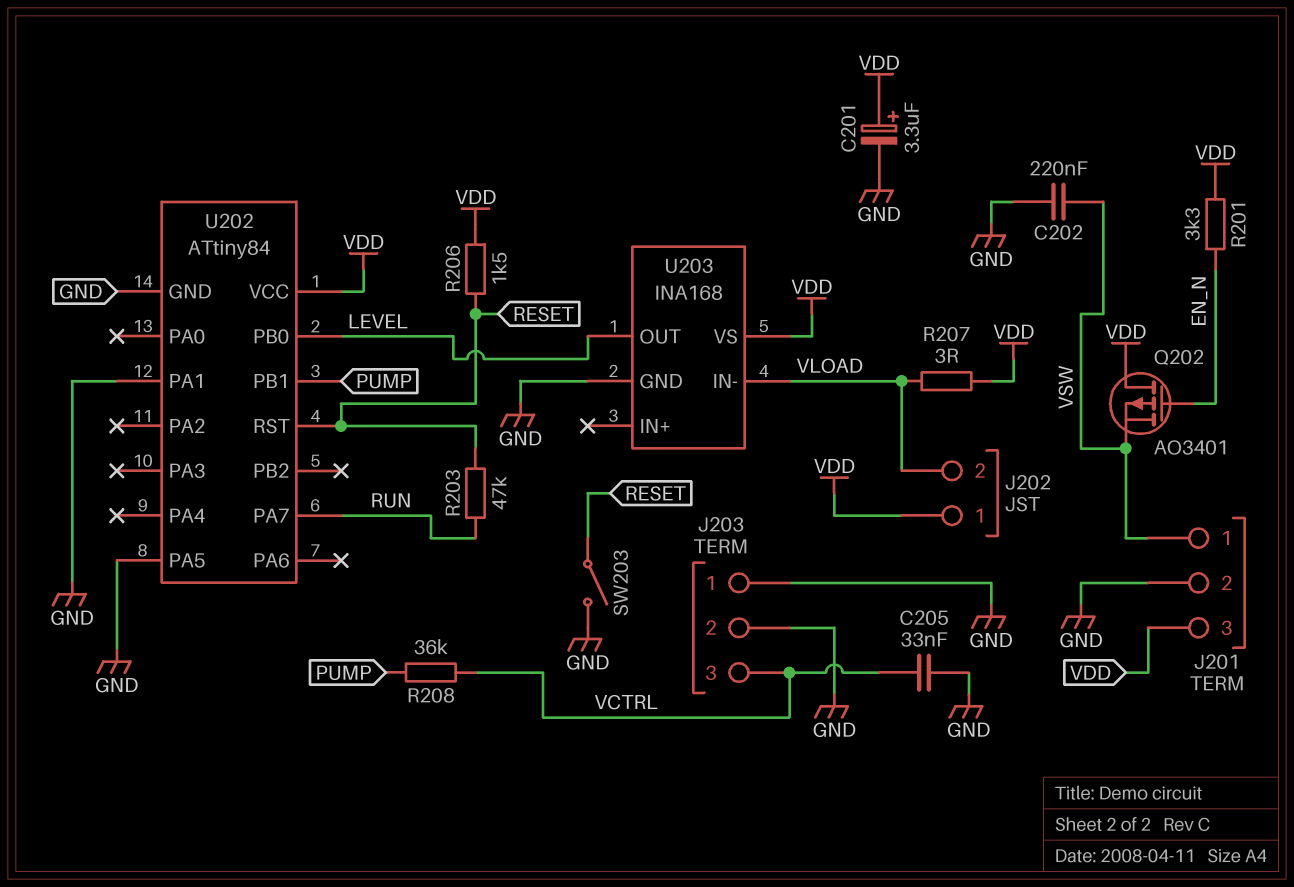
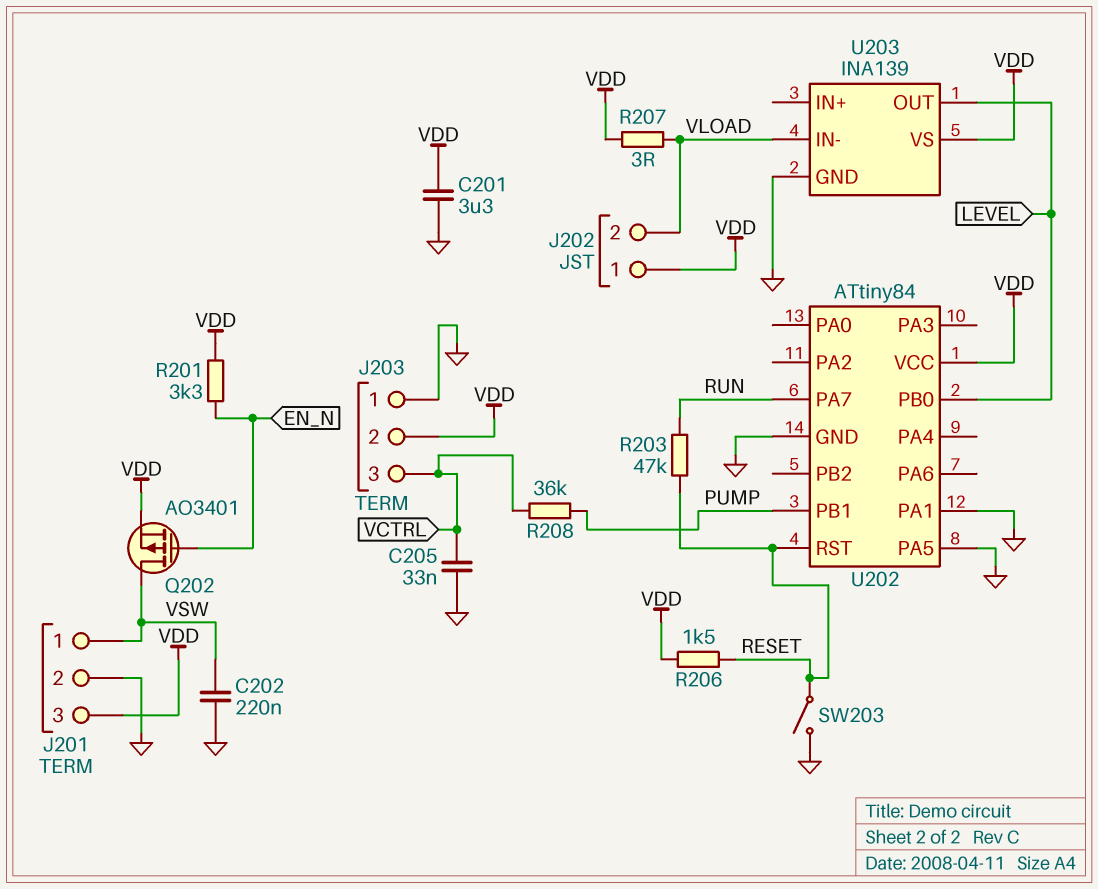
C201: 3.3uF (plus VDD, minus GND) -> 3.3uF (GND, VDD)
J203 pin 2: GND -> VDD
Q202: PMOS AO3401 (G EN_N, D VDD, S VSW) -> PMOS AO3401 (G EN_N, D VSW, S VDD)
U203: INA168 -> INA139

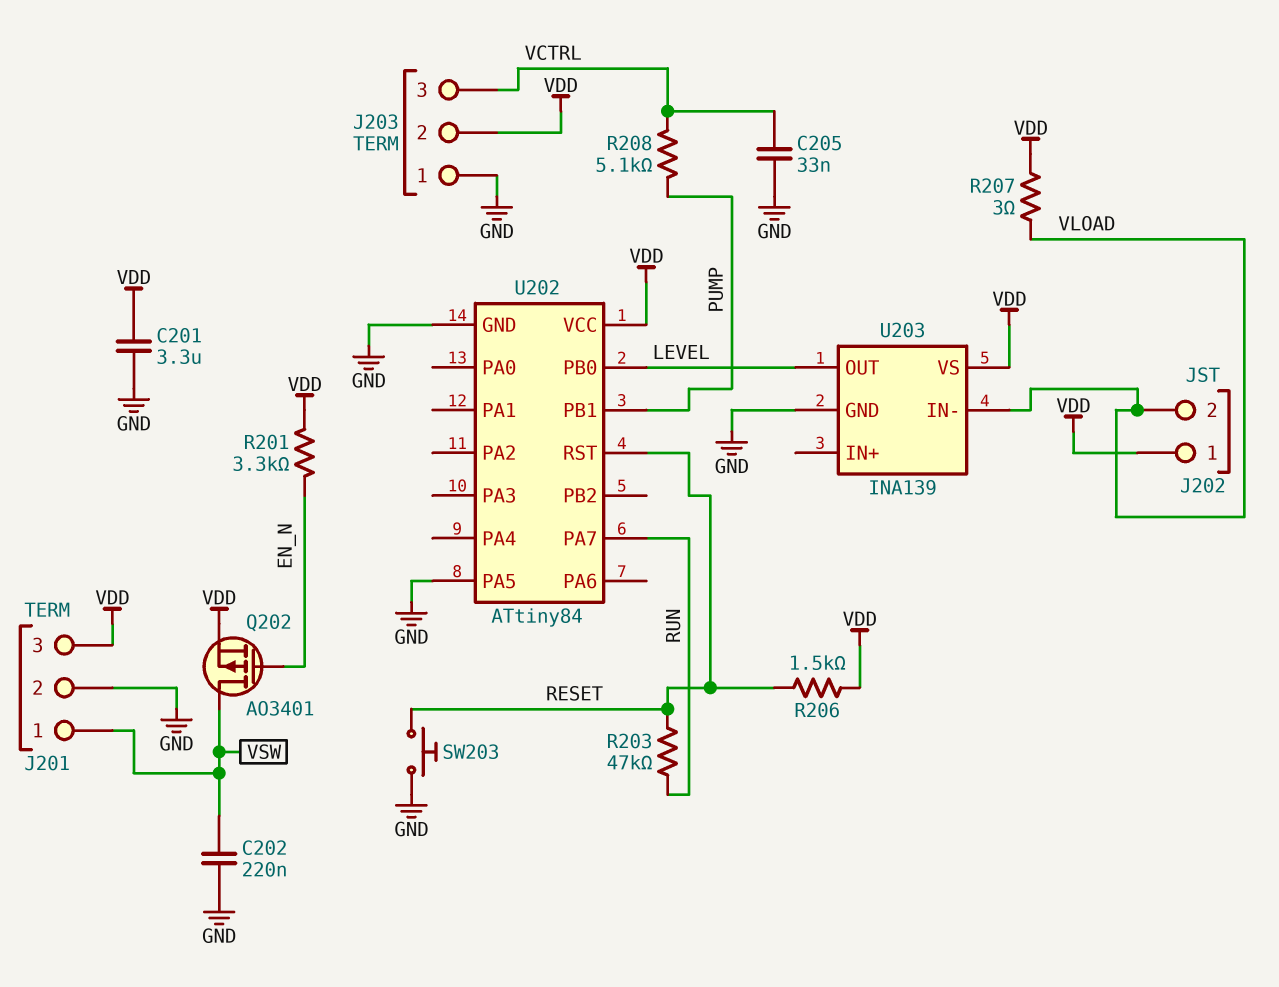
R208: 36k (PUMP, VCTRL) -> 5.1k (PUMP, VCTRL)
SW203: switch (GND, RESET) -> button (GND, RESET)
U202 pin PA1: GND -> none

